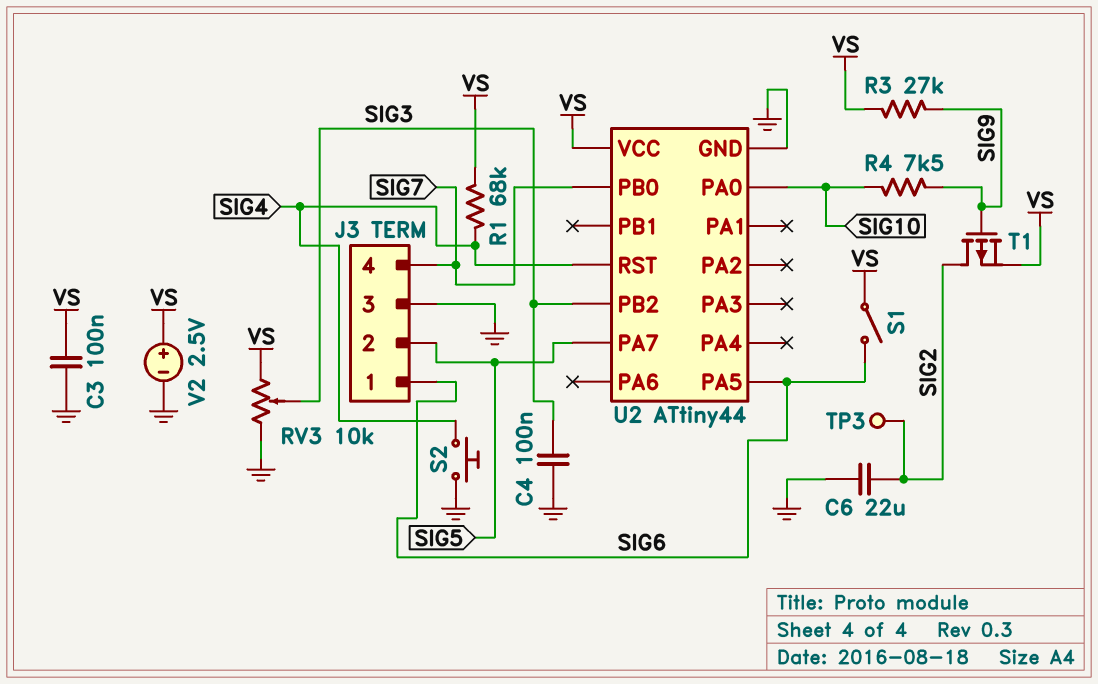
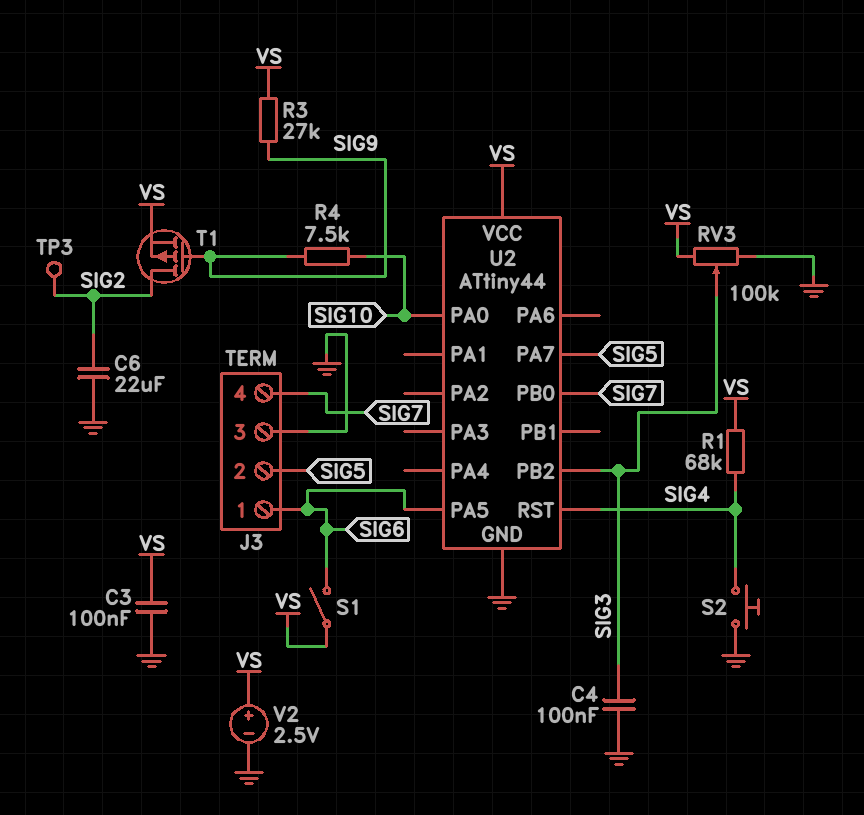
RV3: 10k (GND, VS, wiper SIG3) -> 100k (GND, VS, wiper SIG3)

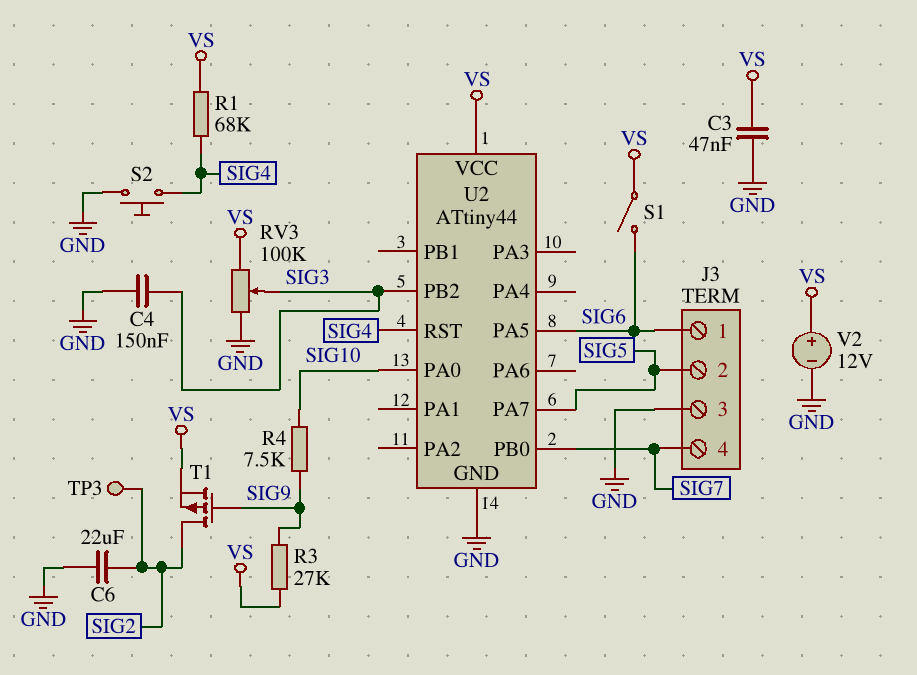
C3: 100nF (GND, VS) -> 47nF (GND, VS)
C4: 100nF (GND, SIG3) -> 150nF (GND, SIG3)
V2: 2.5V (plus VS, minus GND) -> 12V (plus VS, minus GND)

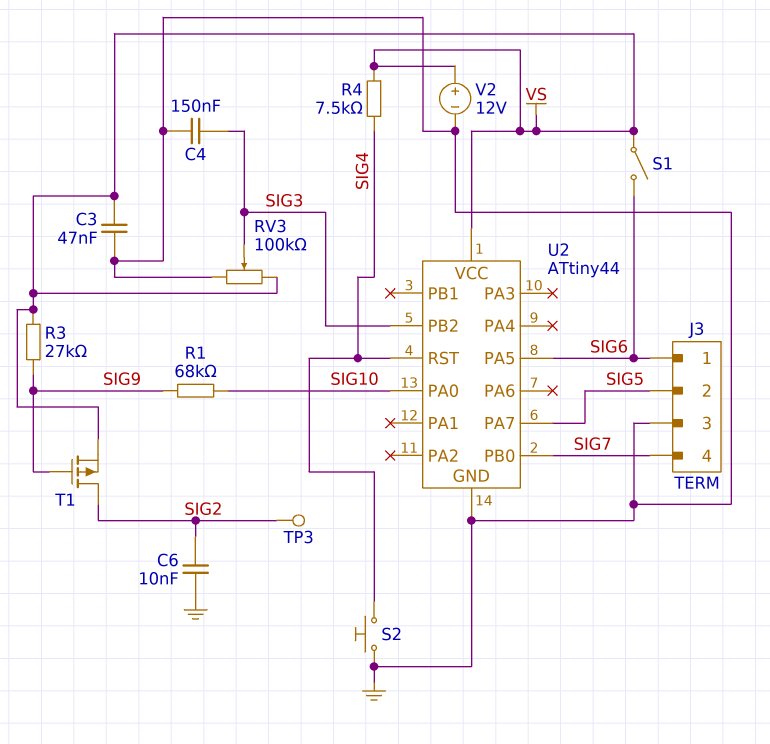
C6: 22uF (GND, SIG2) -> 10nF (GND, SIG2)
R1: 68k (SIG4, VS) -> 68k (SIG9, SIG10)
R4: 7.5k (SIG9, SIG10) -> 7.5k (SIG4, VS)

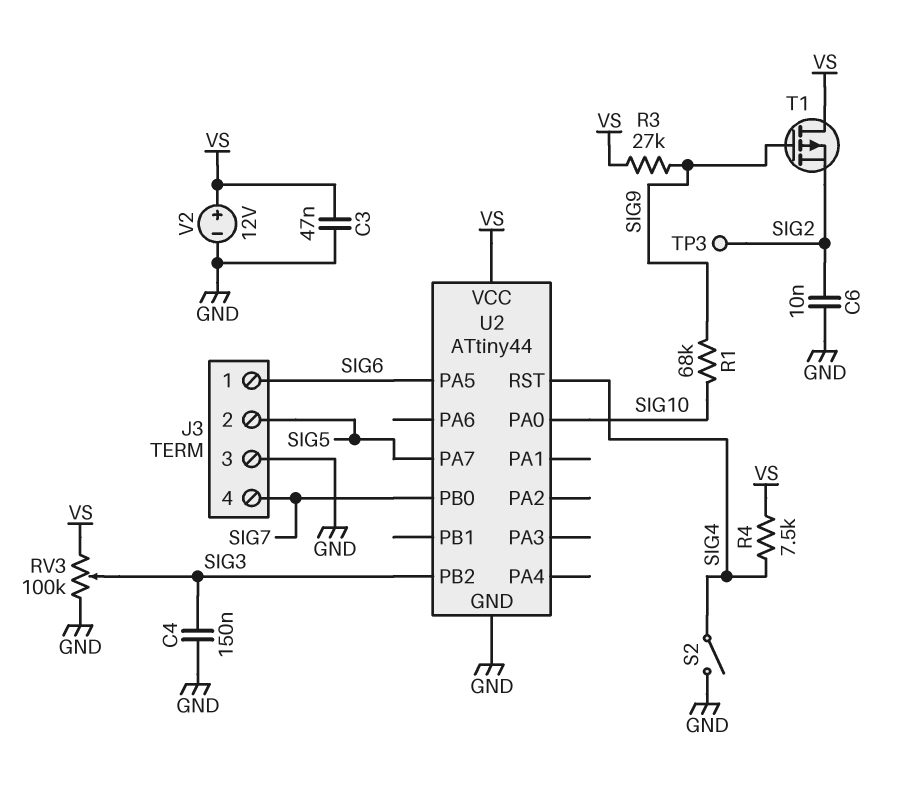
S1: switch (SIG6, VS) -> none
S2: button (GND, SIG4) -> switch (GND, SIG4)
T1: PMOS (G SIG9, D SIG2, S VS) -> PMOS (G SIG9, D VS, S SIG2)

